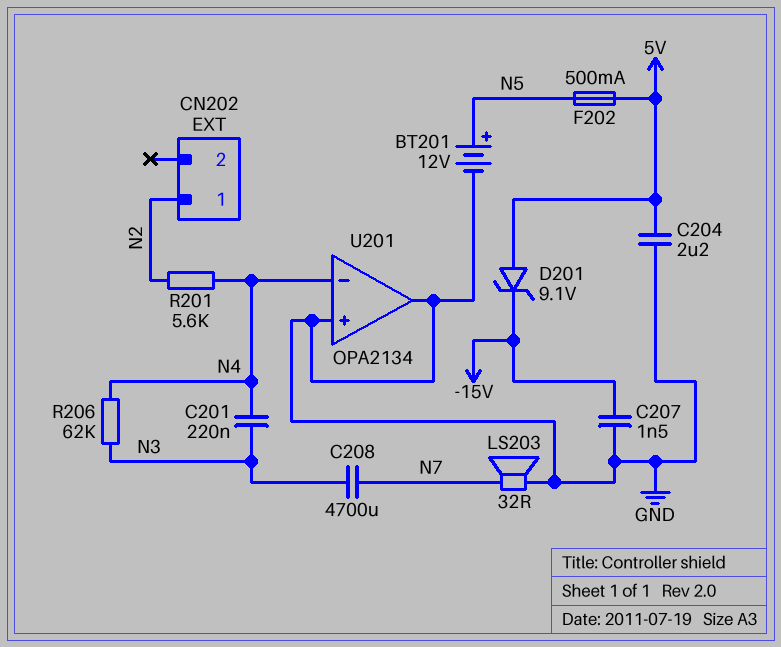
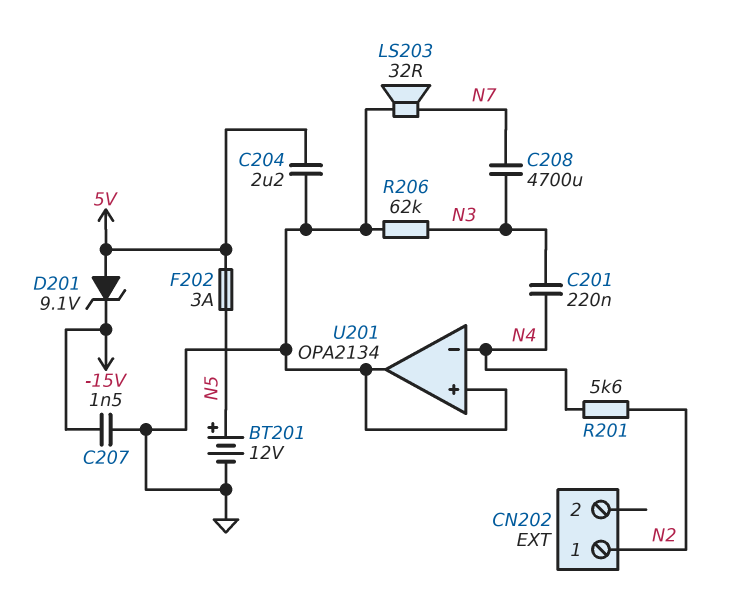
F202: 500mA (5V, N5) -> 3A (5V, N5)
R206: 62k (N3, N4) -> 62k (GND, N3)

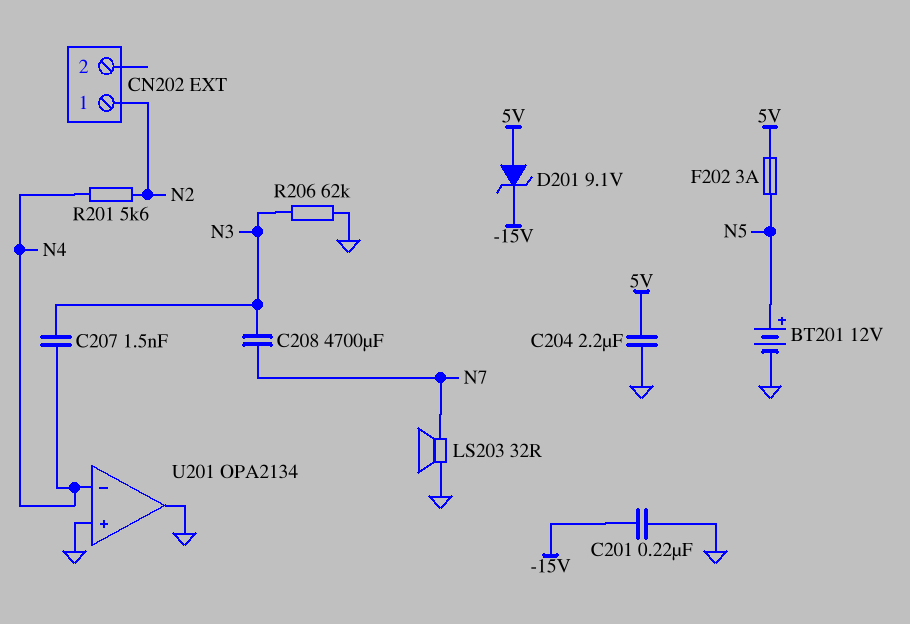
C201: 220nF (N3, N4) -> 220nF (-15V, GND)
C207: 1.5nF (-15V, GND) -> 1.5nF (N3, N4)

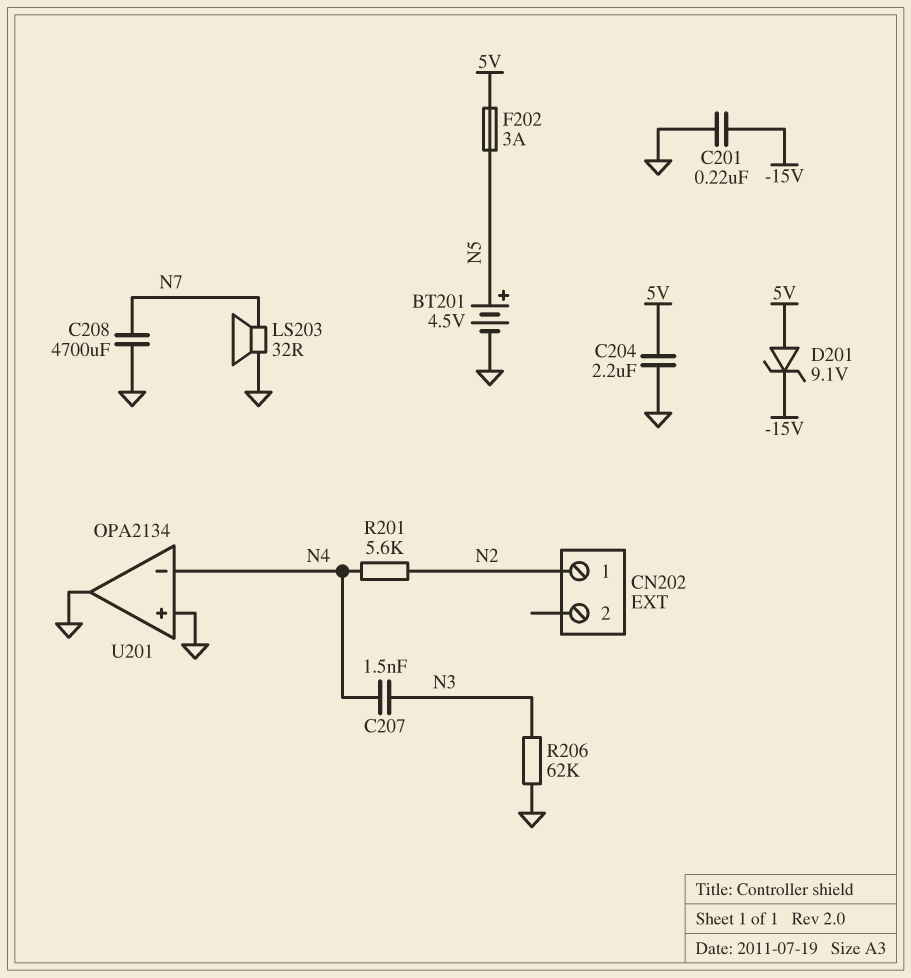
BT201: 12V (plus N5, minus GND) -> 4.5V (plus N5, minus GND)
C208: 4700uF (N3, N7) -> 4700uF (GND, N7)

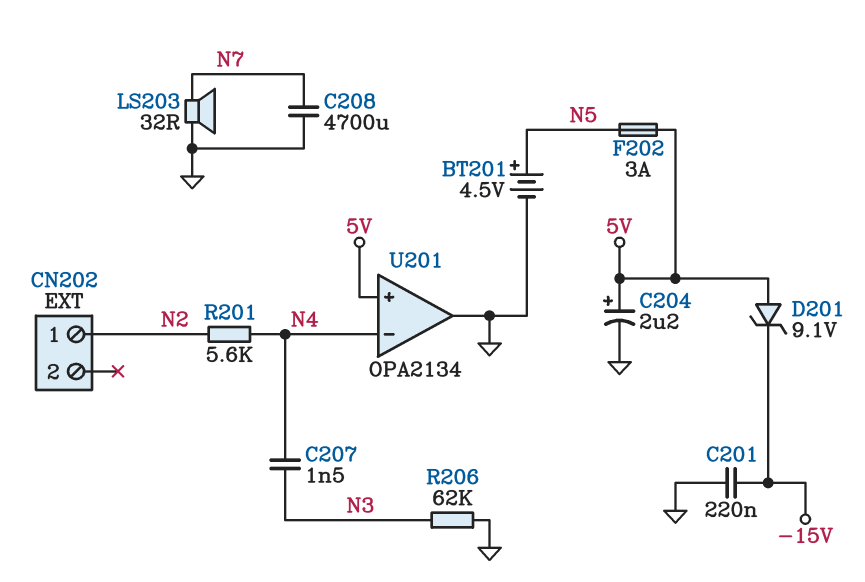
C204: 2.2uF (5V, GND) -> 2.2uF (plus 5V, minus GND)
U201 pin in+: GND -> 5V

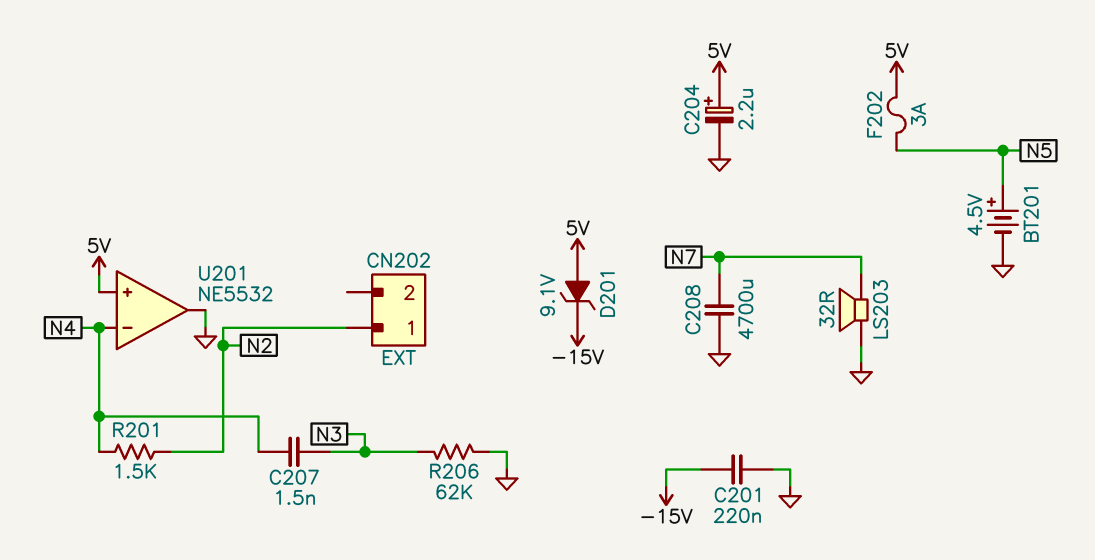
R201: 5.6k (N2, N4) -> 1.5k (N2, N4)
U201: OPA2134 -> NE5532

